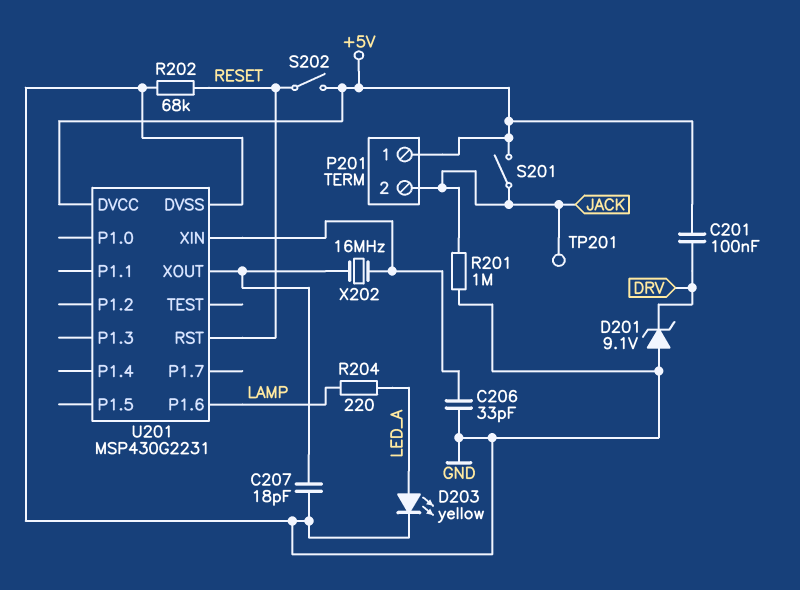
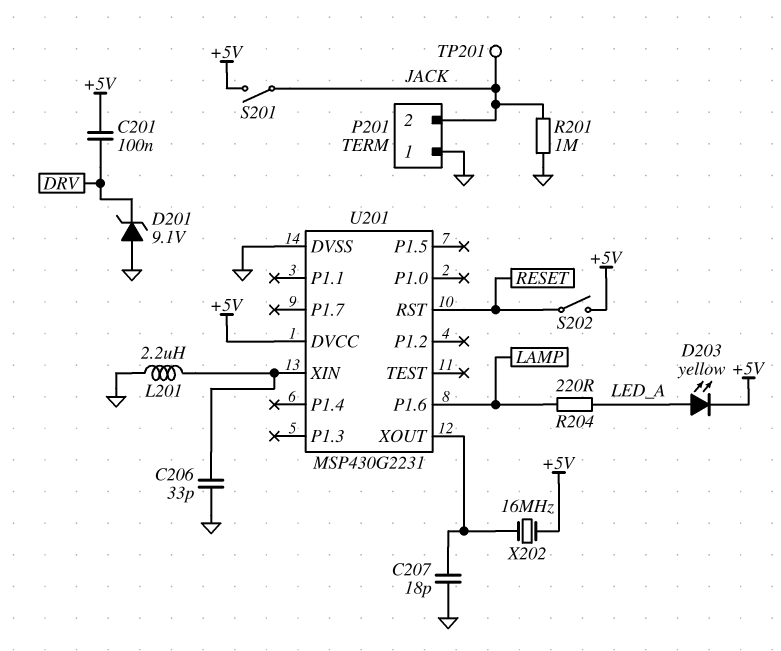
D203: LED yellow (A LED_A, K GND) -> LED yellow (A LED_A, K +5V)
L201: none -> 2.2uH (GND, U201/XIN)
P201 pin 1: +5V -> GND
R202: 68k (GND, RESET) -> none
X202: 16MHz (U201/XIN, U201/XOUT) -> 16MHz (+5V, U201/XOUT)

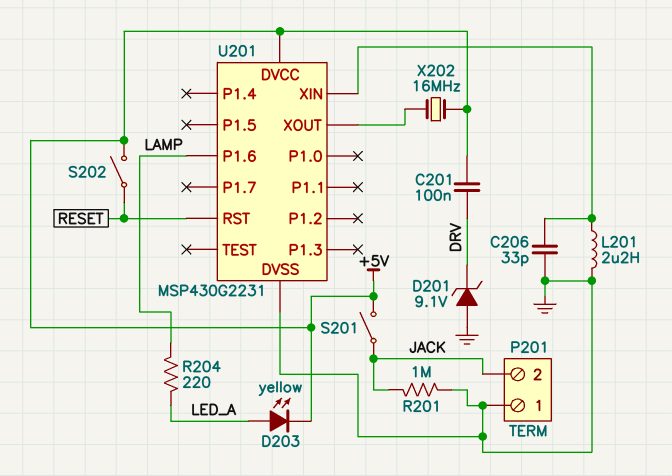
C207: 18pF (GND, U201/XOUT) -> none
TP201: test point (JACK) -> none

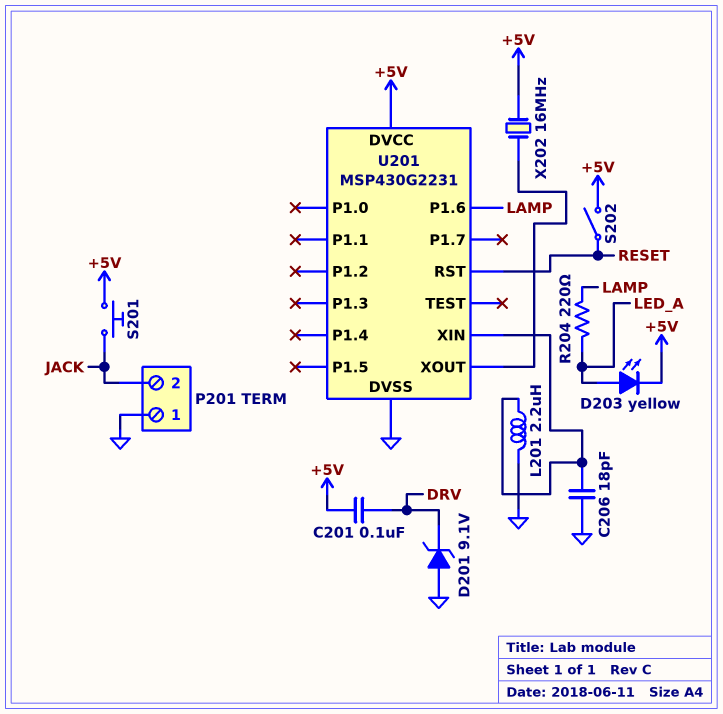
C206: 33pF (GND, U201/XIN) -> 18pF (GND, U201/XIN)
R201: 1M (GND, JACK) -> none
S201: switch (+5V, JACK) -> button (+5V, JACK)

